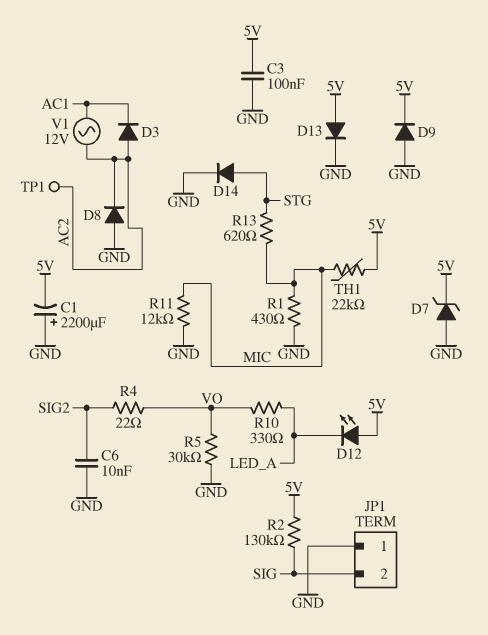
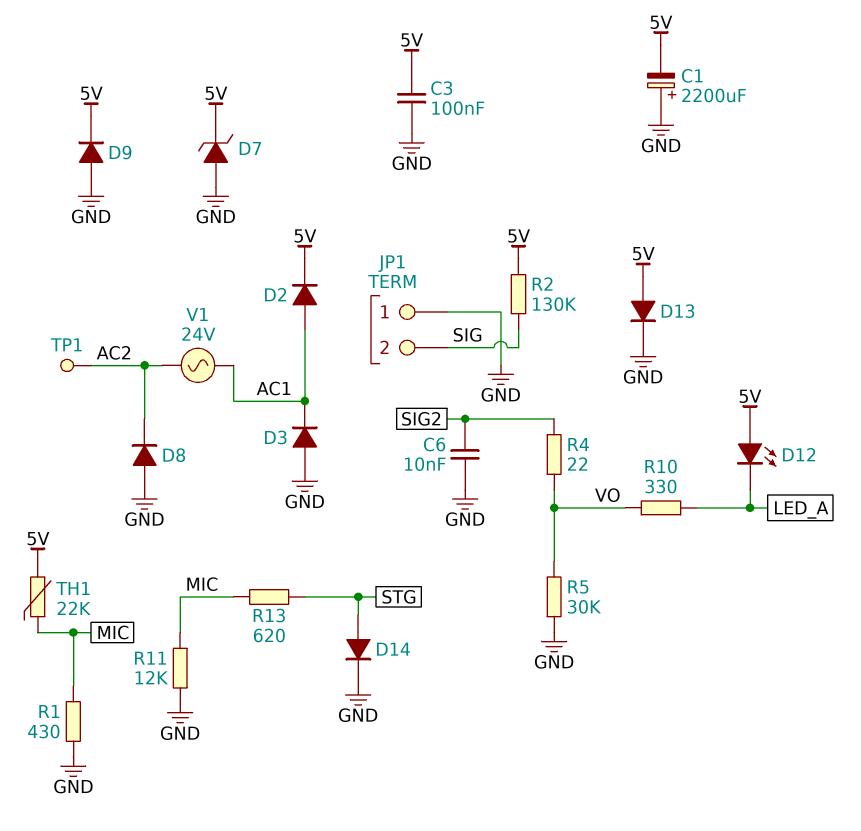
D2: none -> diode (A AC1, K 5V)
D3: diode (A AC2, K AC1) -> diode (A GND, K AC1)
V1: AC 12V (AC1, AC2) -> AC 24V (AC1, AC2)

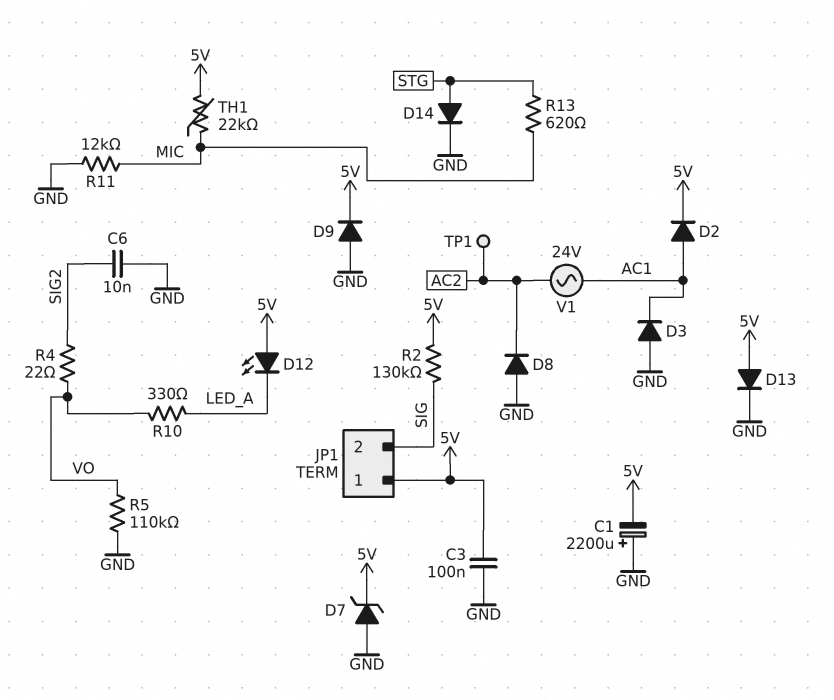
JP1 pin 1: GND -> 5V
R1: 430 (GND, MIC) -> none
R5: 30k (GND, VO) -> 110k (GND, VO)

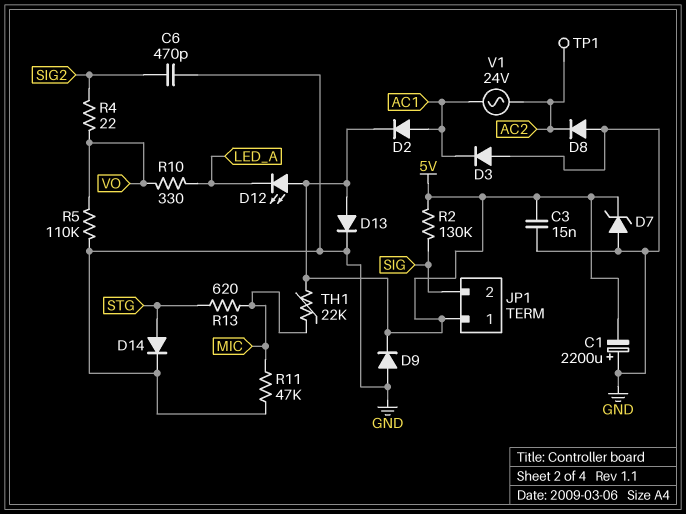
C3: 100nF (5V, GND) -> 15nF (5V, GND)
C6: 10nF (GND, SIG2) -> 470pF (GND, SIG2)
R11: 12k (GND, MIC) -> 47k (GND, MIC)

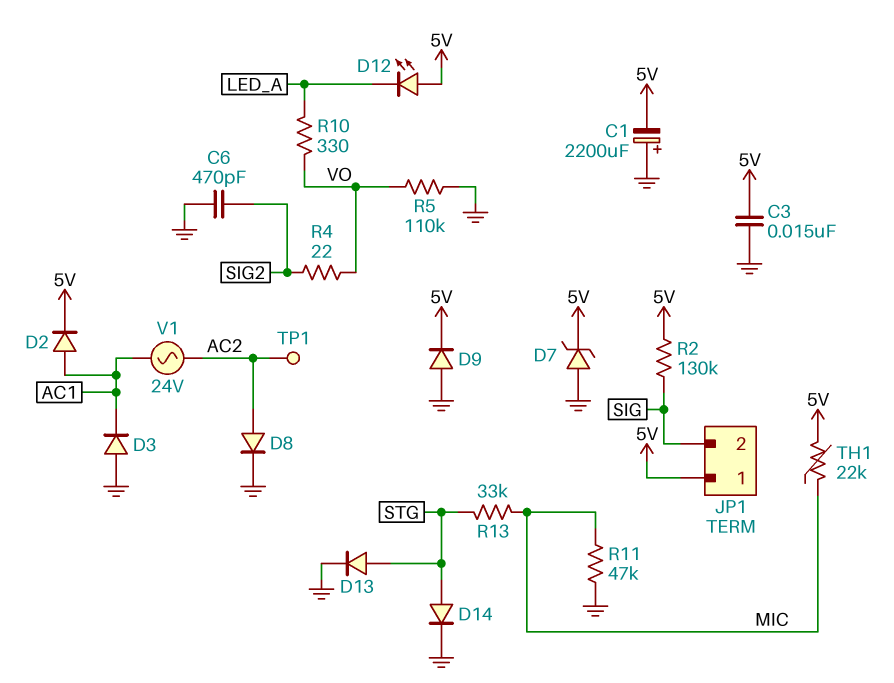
D8: diode (A GND, K AC2) -> diode (A AC2, K GND)
D13: diode (A 5V, K GND) -> diode (A STG, K GND)
R13: 620 (MIC, STG) -> 33k (MIC, STG)

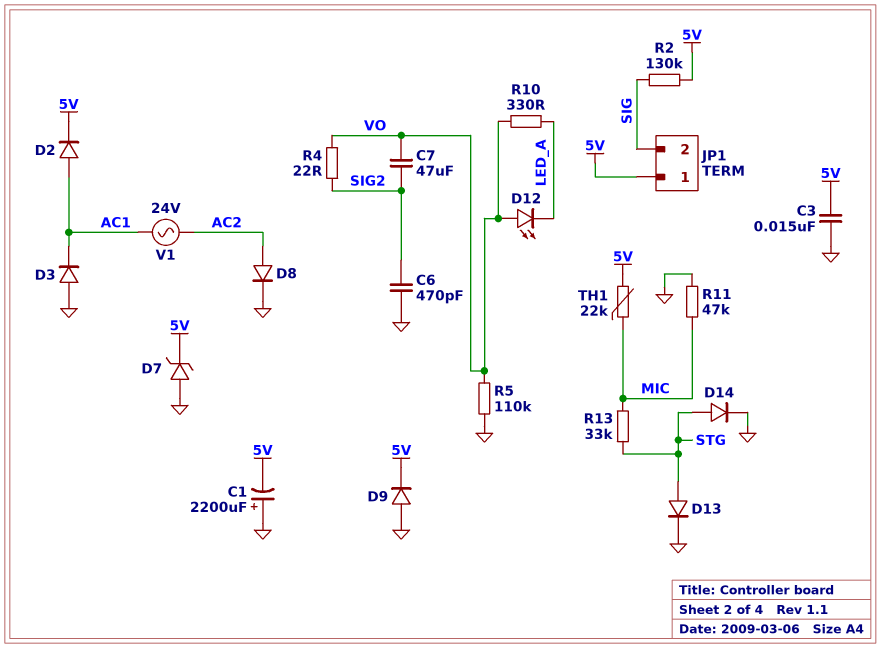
C7: none -> 47uF (SIG2, VO)
D12: LED (A 5V, K LED_A) -> LED (A VO, K LED_A)
TP1: test point (AC2) -> none

